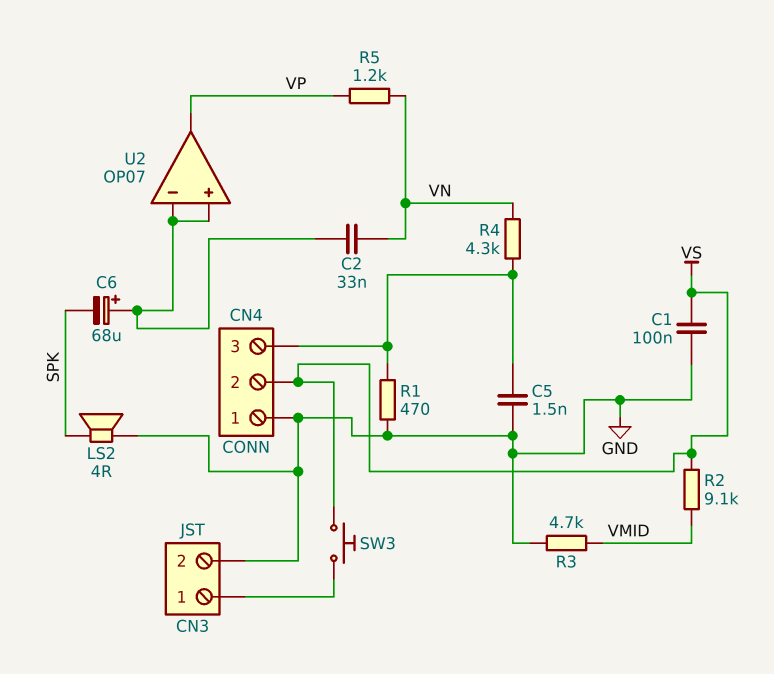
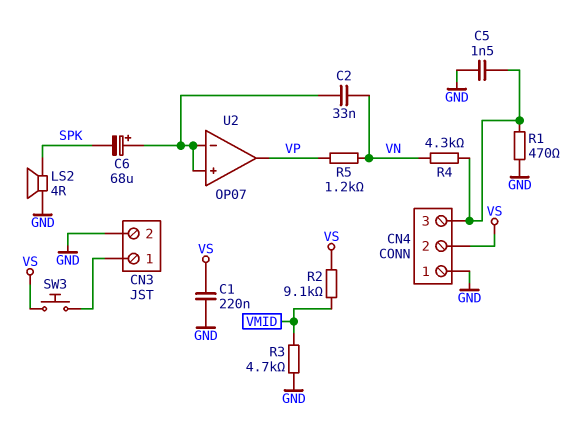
C1: 100nF (GND, VS) -> 220nF (GND, VS)

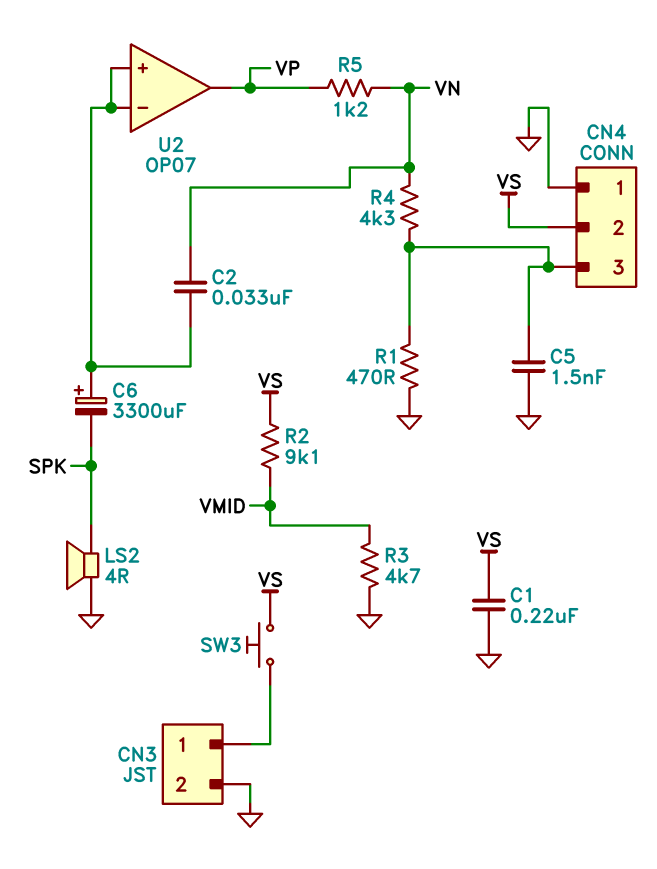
C6: 68uF (plus U2/in+, minus SPK) -> 3300uF (plus U2/in+, minus SPK)

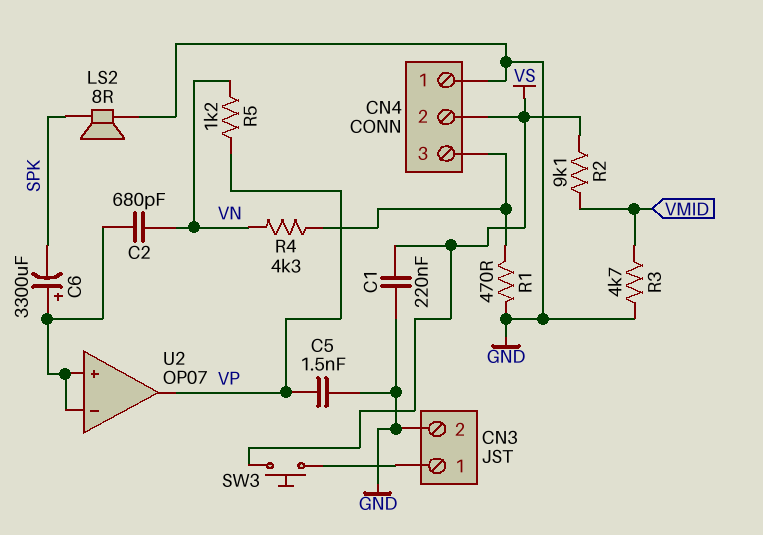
C2: 33nF (U2/in+, VN) -> 680pF (U2/in+, VN)
C5: 1.5nF (CN4/3, GND) -> 1.5nF (GND, VP)
LS2: speaker 4R (GND, SPK) -> speaker 8R (GND, SPK)

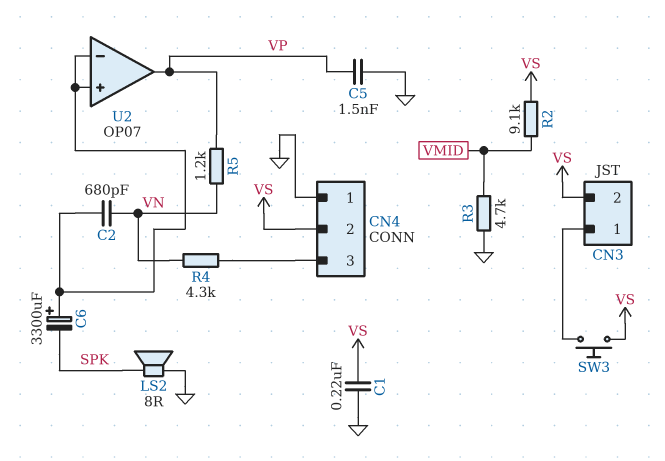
CN3 pin 2: GND -> VS
R1: 470 (CN4/3, GND) -> none

